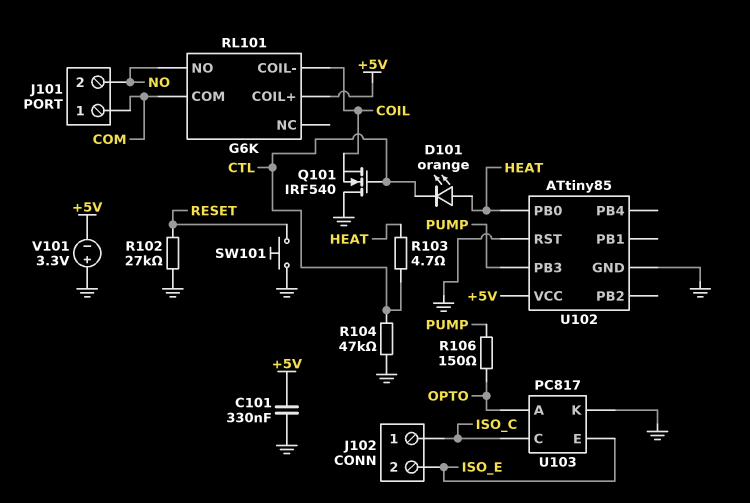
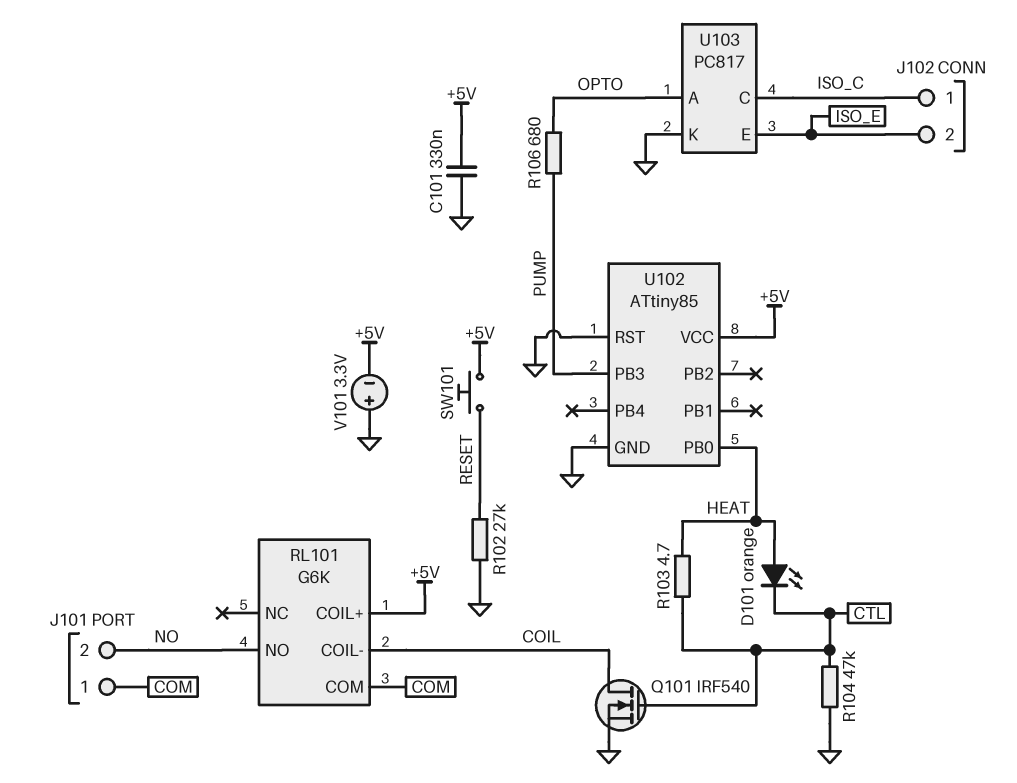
Q101: NMOS IRF540 (G CTL, D GND, S COIL) -> NMOS IRF540 (G CTL, D COIL, S GND)
R106: 150 (OPTO, PUMP) -> 680 (OPTO, PUMP)
SW101: button (GND, RESET) -> button (+5V, RESET)

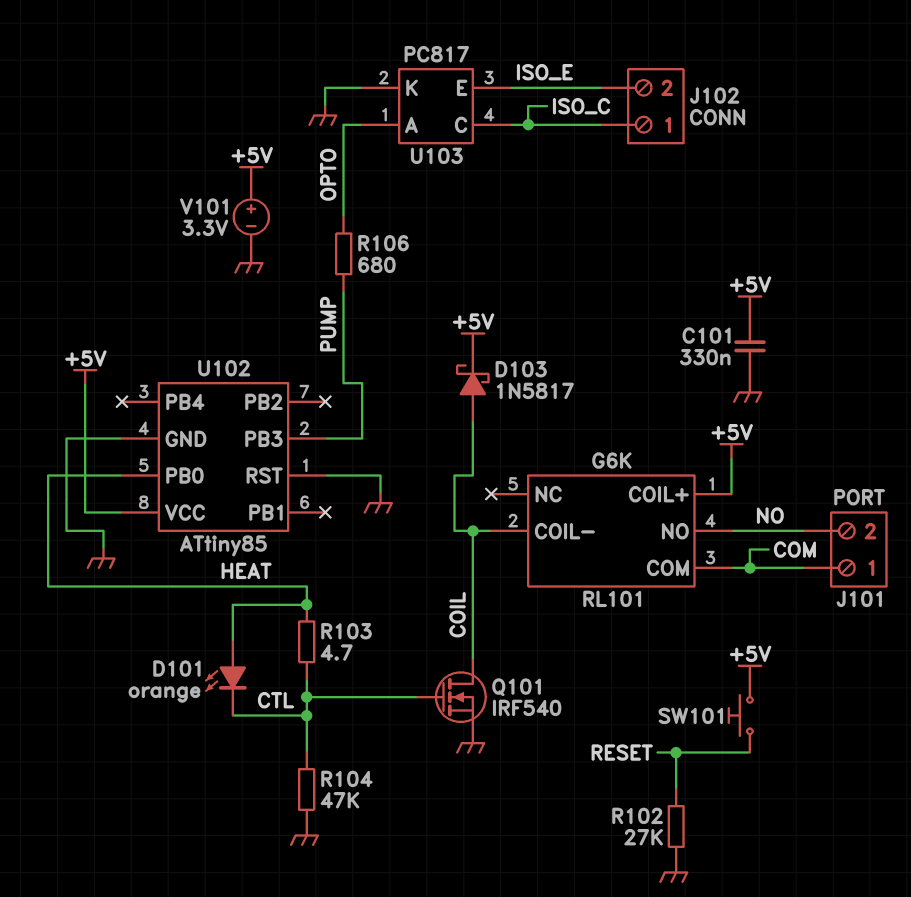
D103: none -> schottky 1N5817 (A COIL, K +5V)
V101: 3.3V (plus GND, minus +5V) -> 3.3V (plus +5V, minus GND)

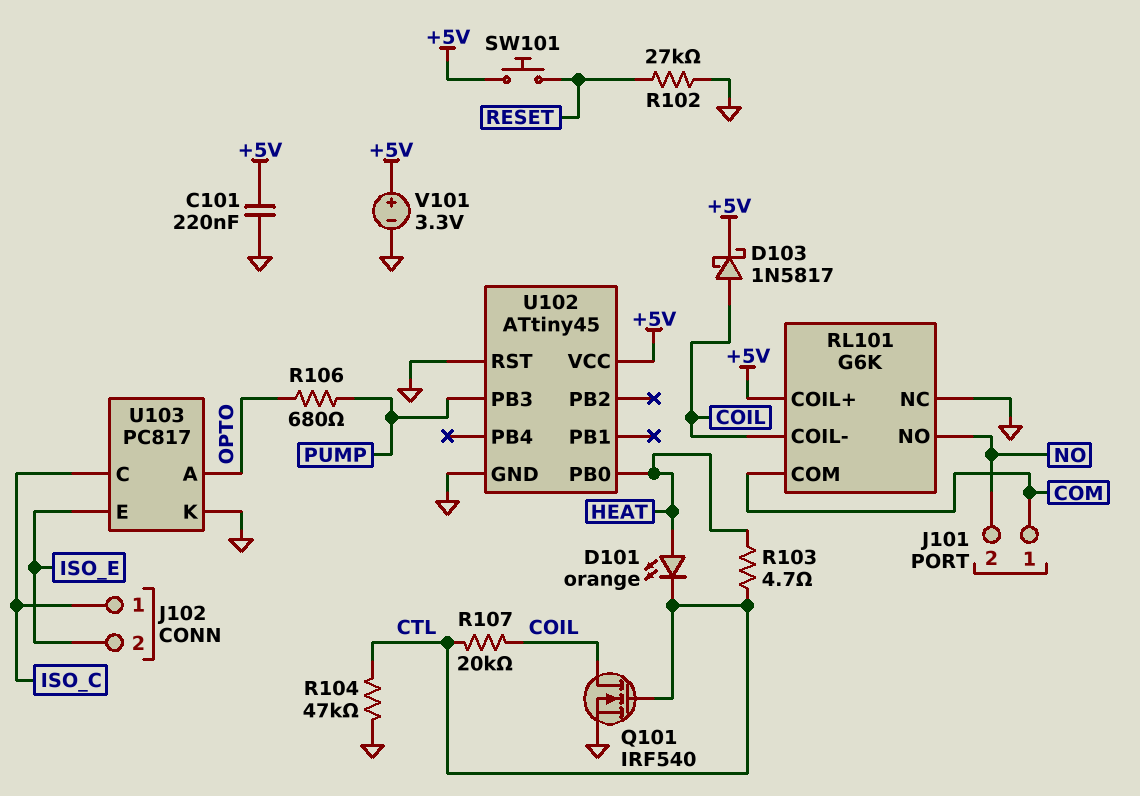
C101: 330nF (+5V, GND) -> 220nF (+5V, GND)
R107: none -> 20k (COIL, CTL)
RL101 pin NC: none -> GND
U102: ATtiny85 -> ATtiny45

